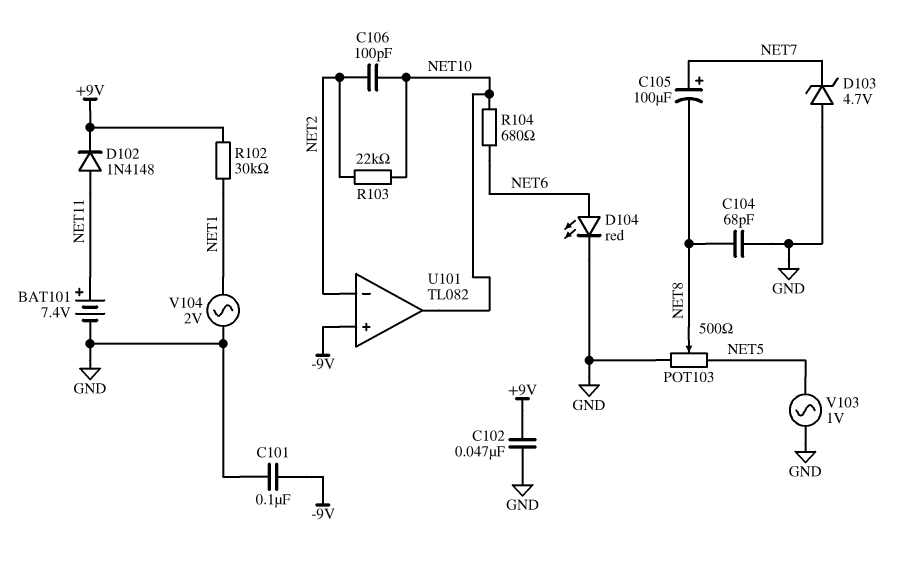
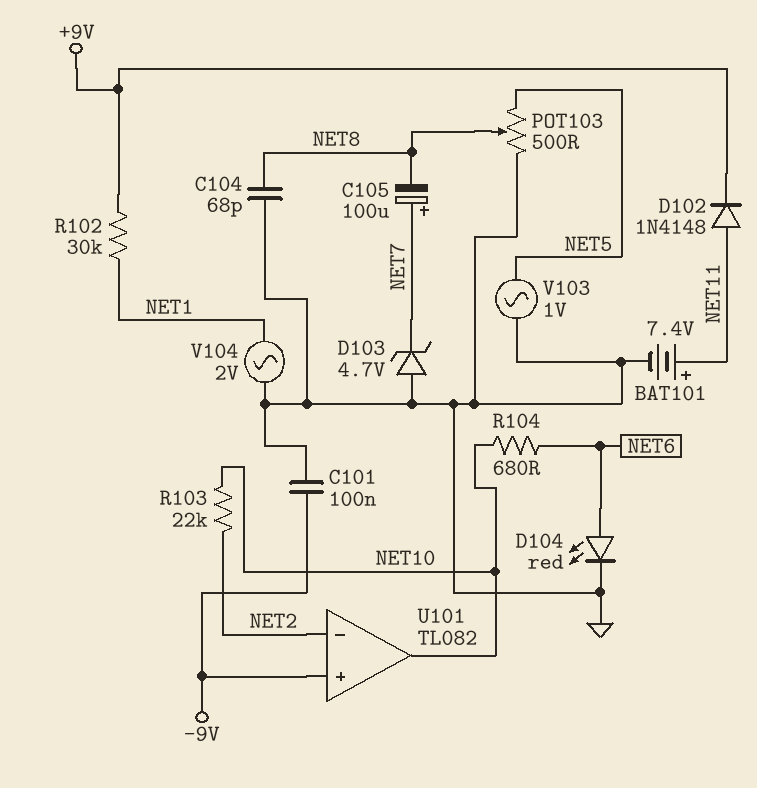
C102: 47nF (+9V, GND) -> none
C106: 100pF (NET2, NET10) -> none

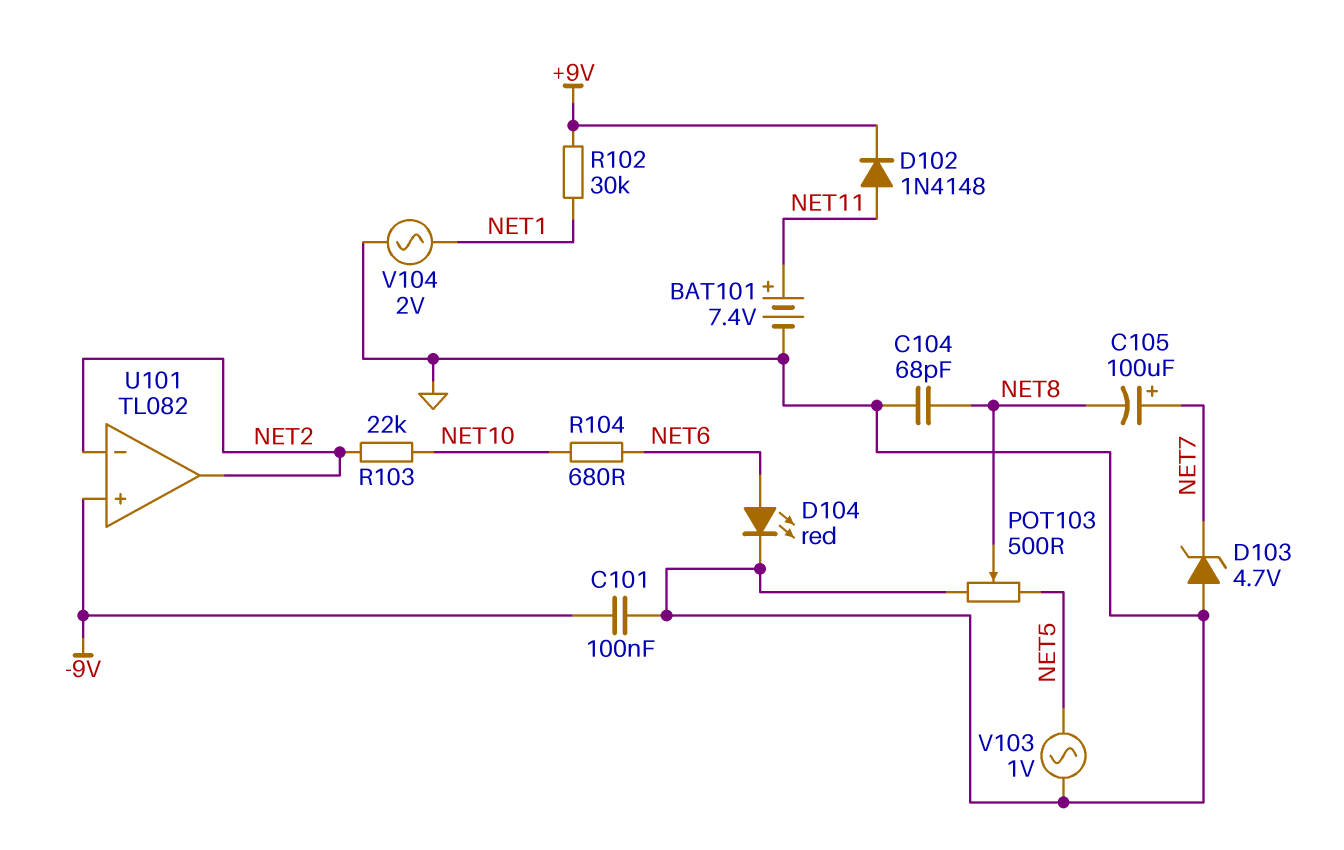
U101 pin out: NET10 -> NET2

